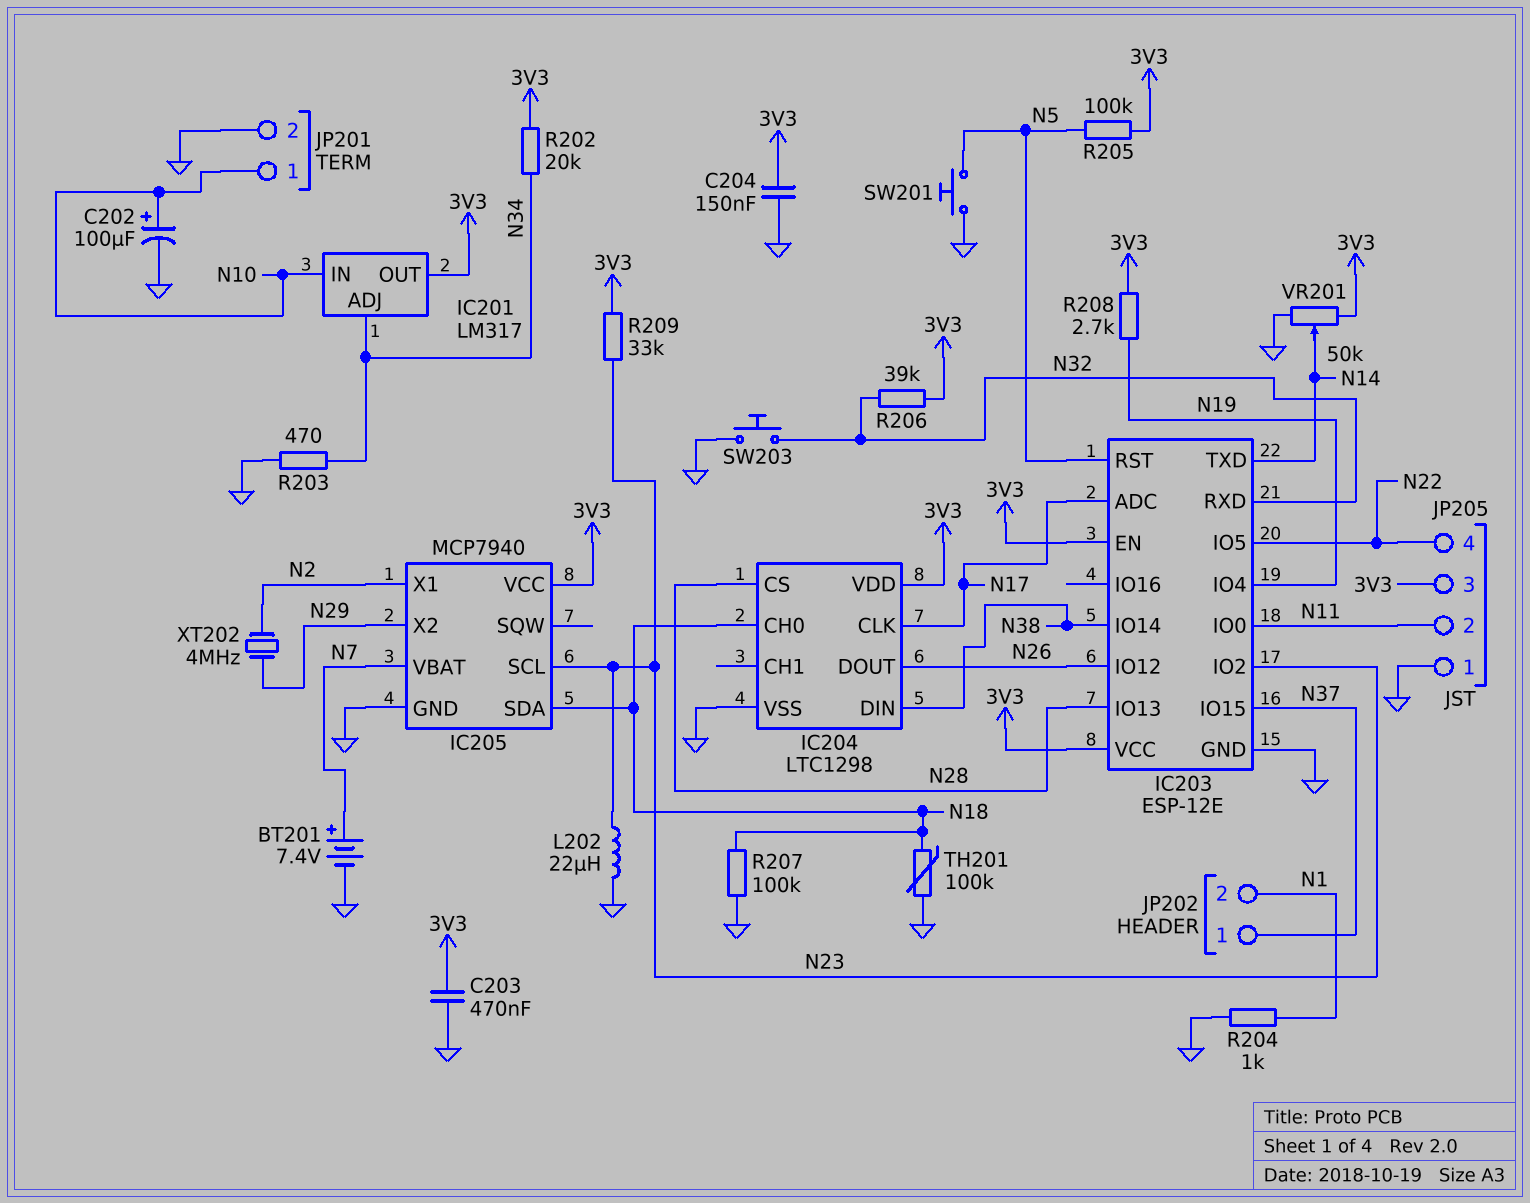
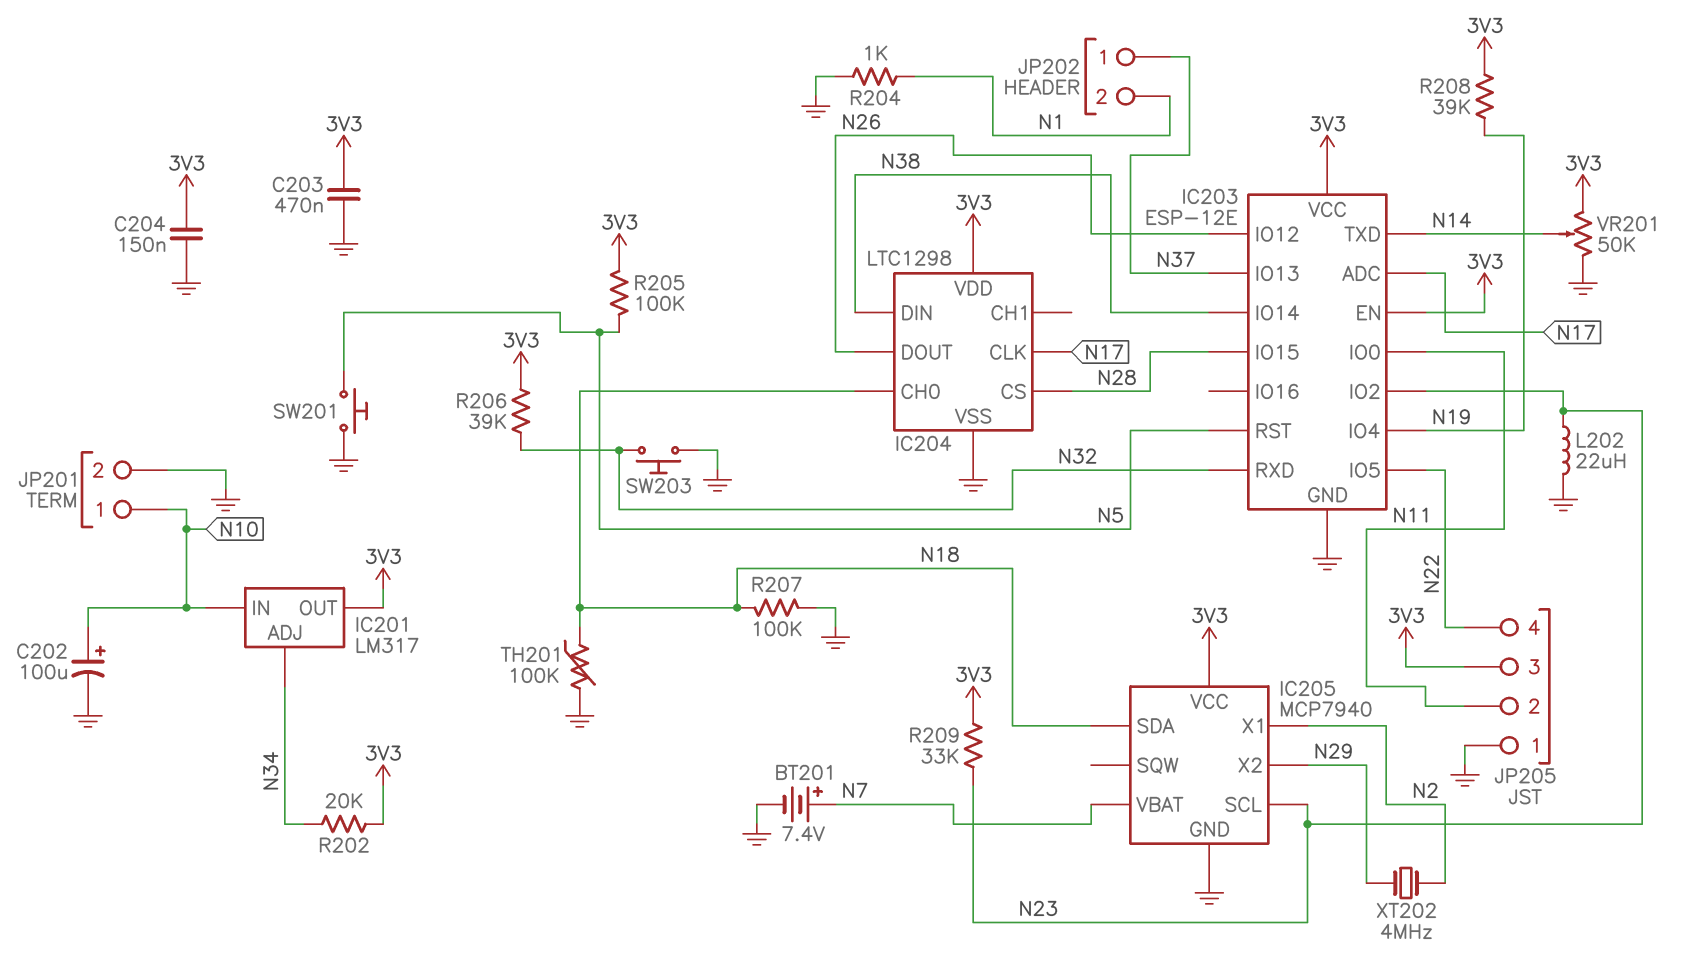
IC203 pin IO13: N28 -> N37
IC203 pin IO15: N37 -> N28
R203: 470 (GND, N34) -> none
R208: 2.7k (3V3, N19) -> 39k (3V3, N19)

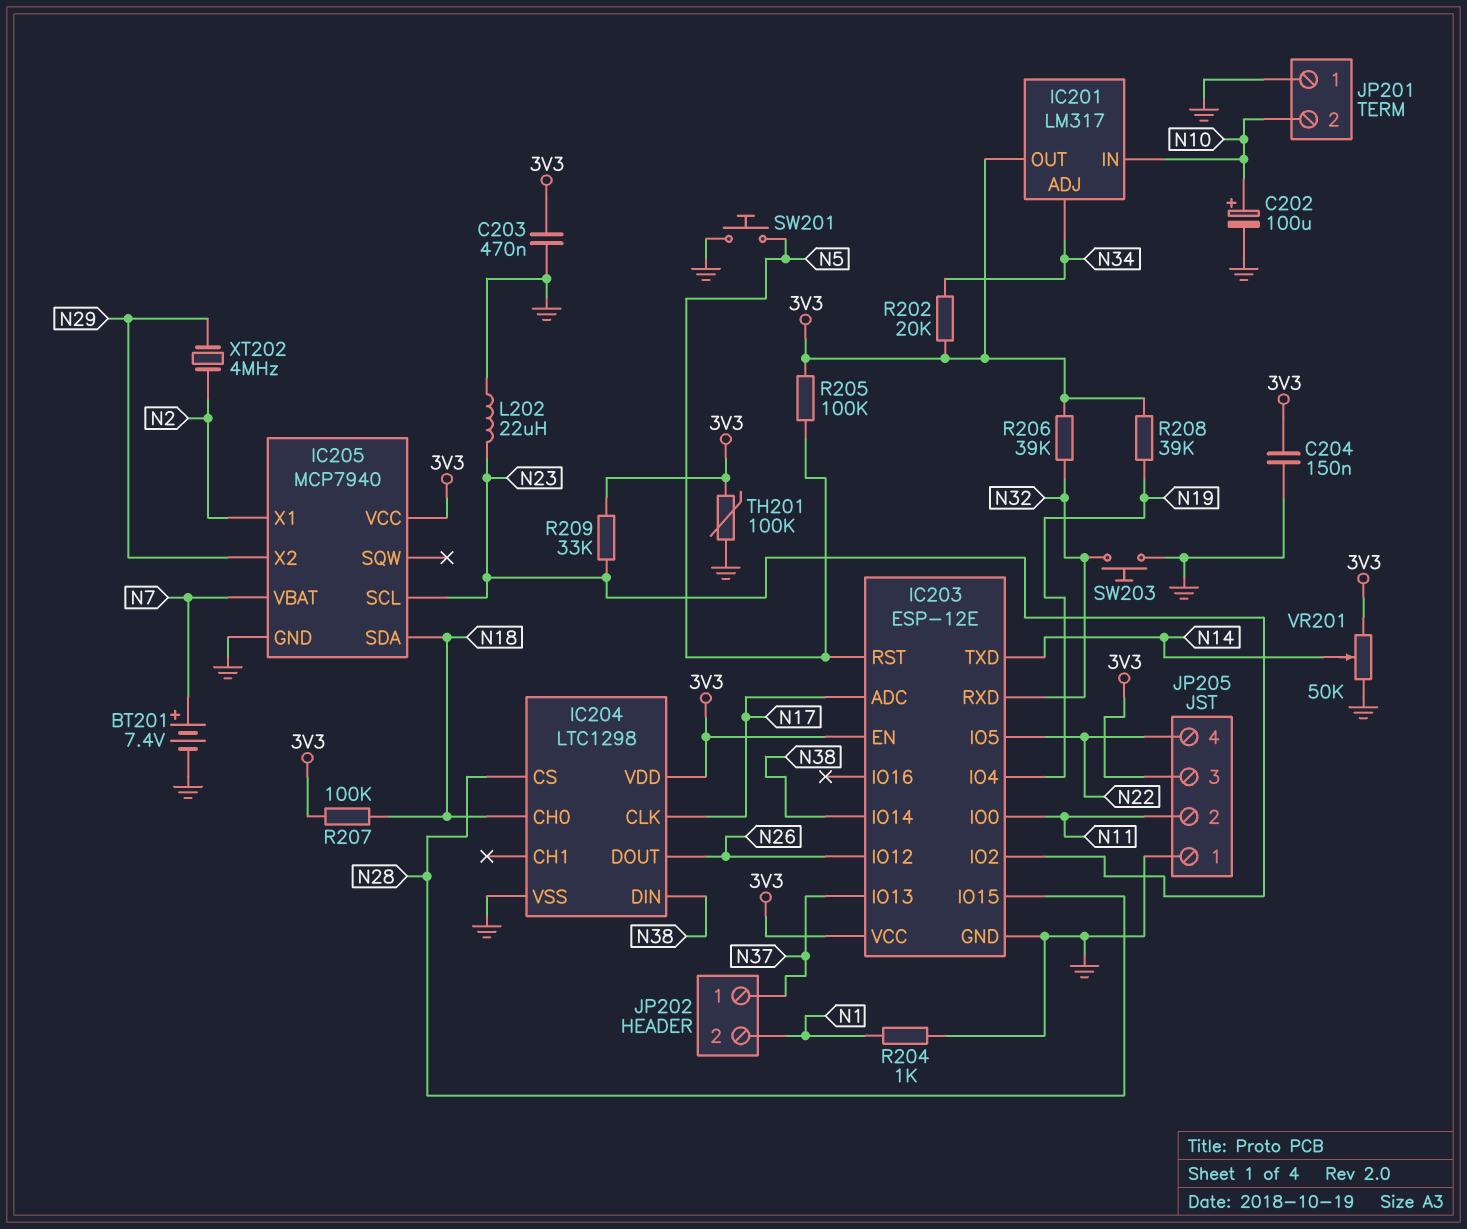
JP201 pin 1: N10 -> GND
JP201 pin 2: GND -> N10
R207: 100k (GND, N18) -> 100k (3V3, N18)
TH201: 100k (GND, N18) -> 100k (3V3, GND)

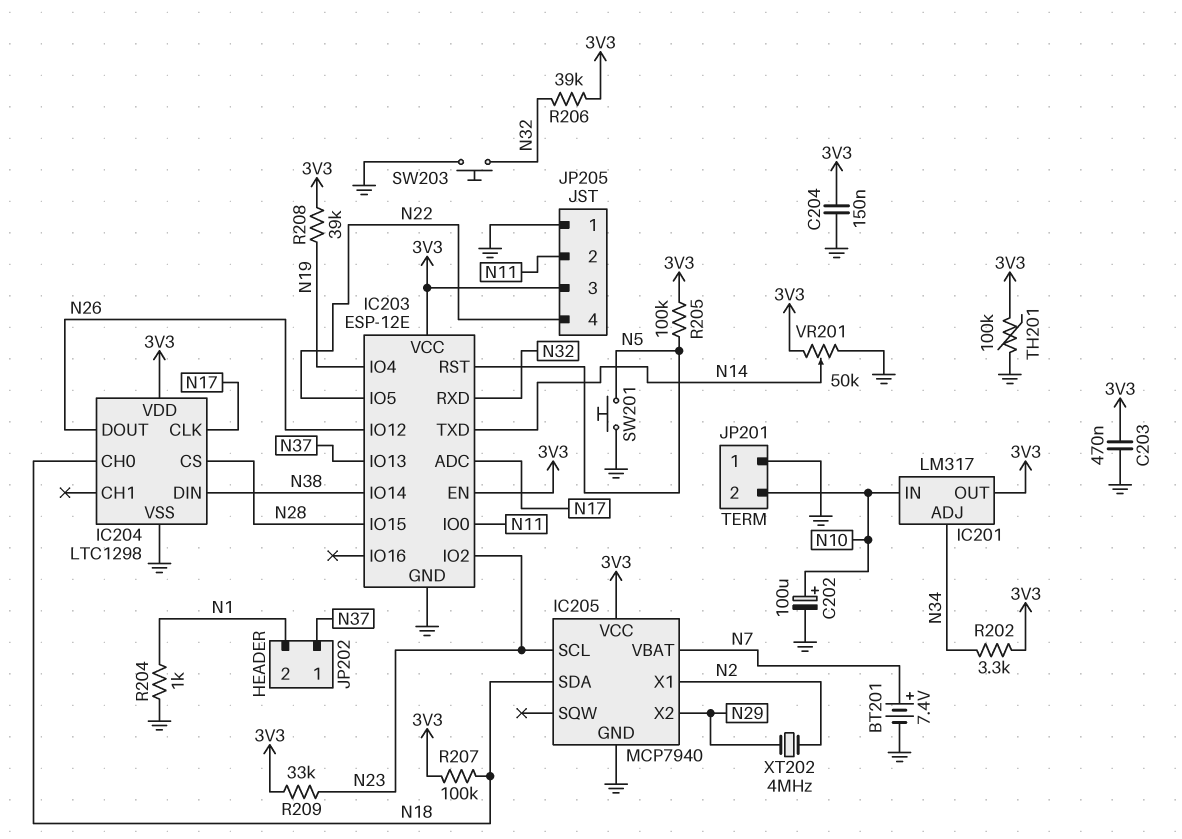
L202: 22uH (GND, N23) -> none
R202: 20k (3V3, N34) -> 3.3k (3V3, N34)

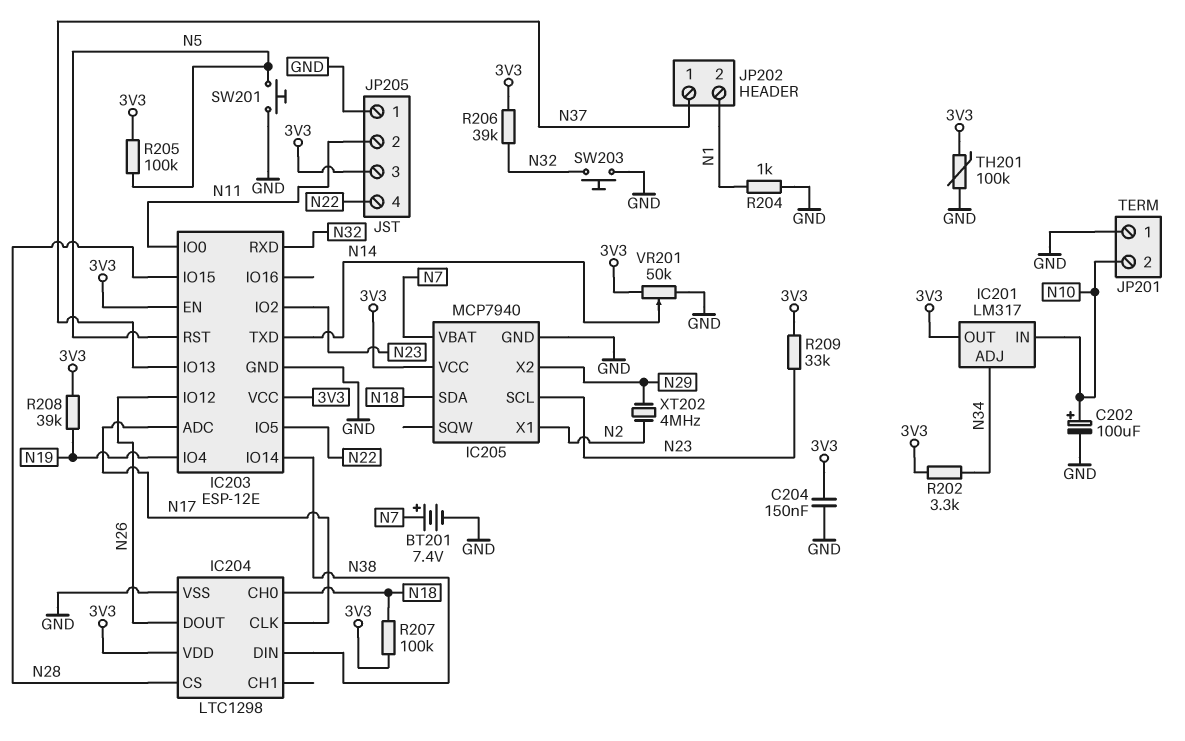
C203: 470nF (3V3, GND) -> none

